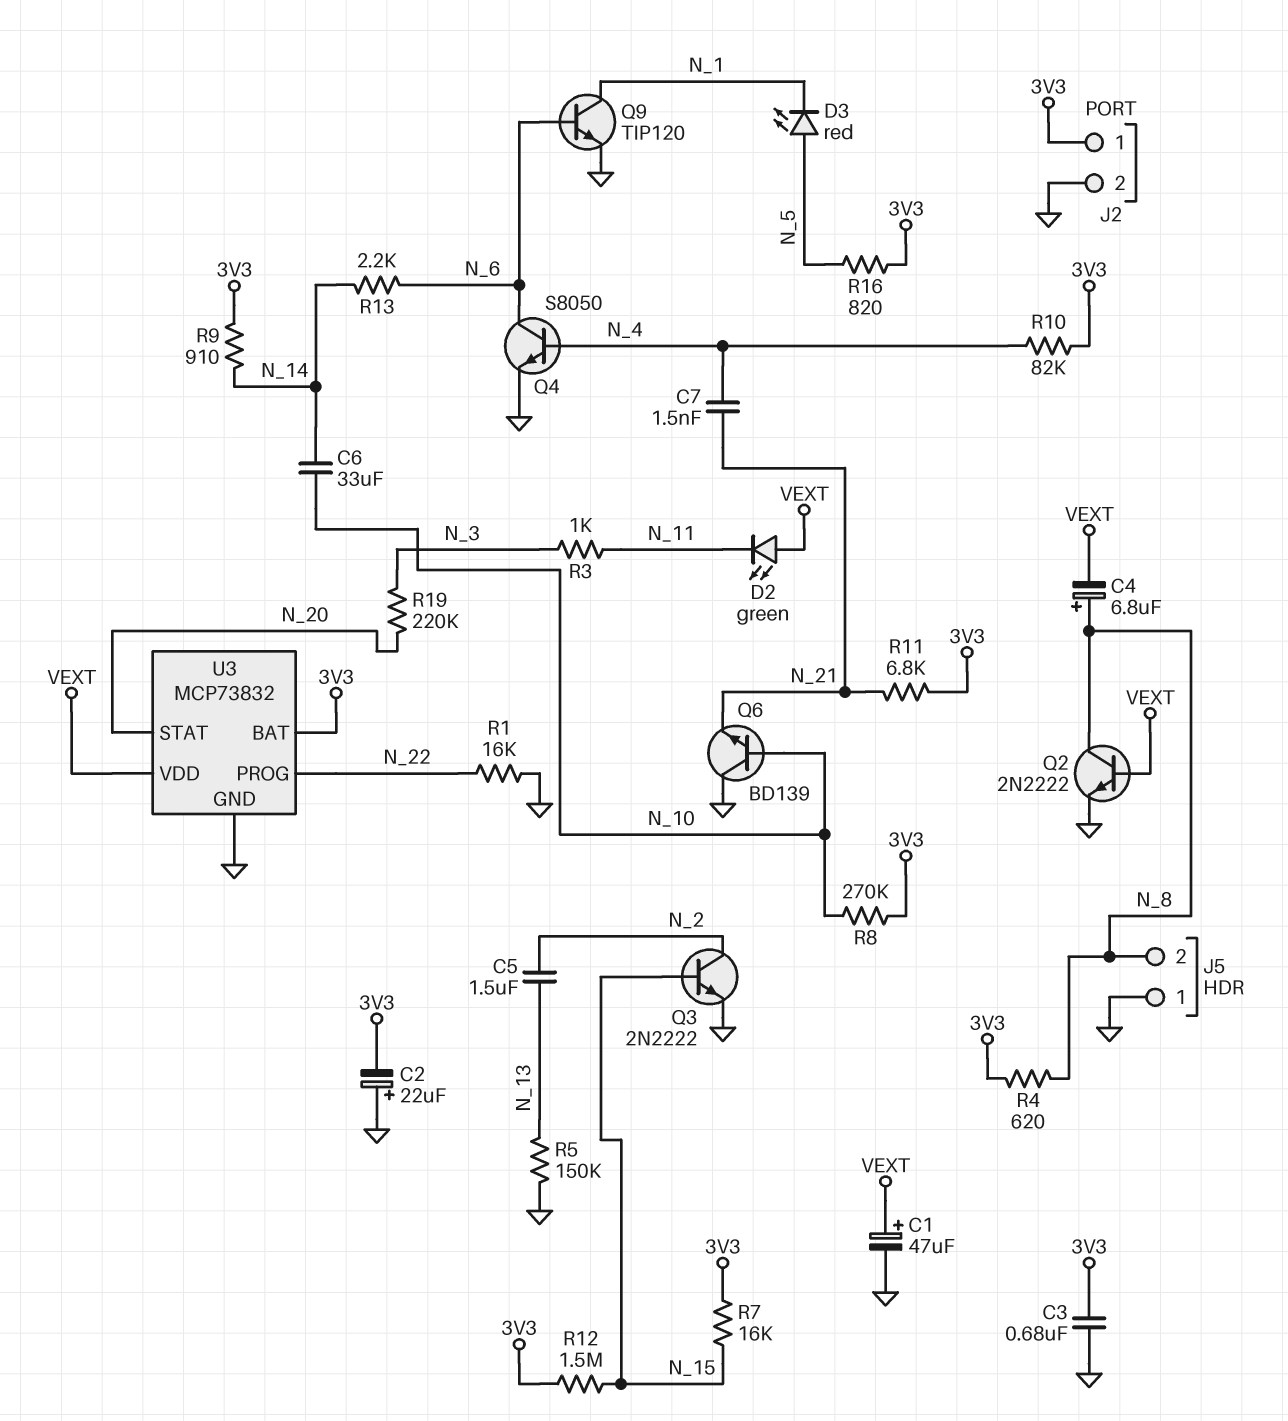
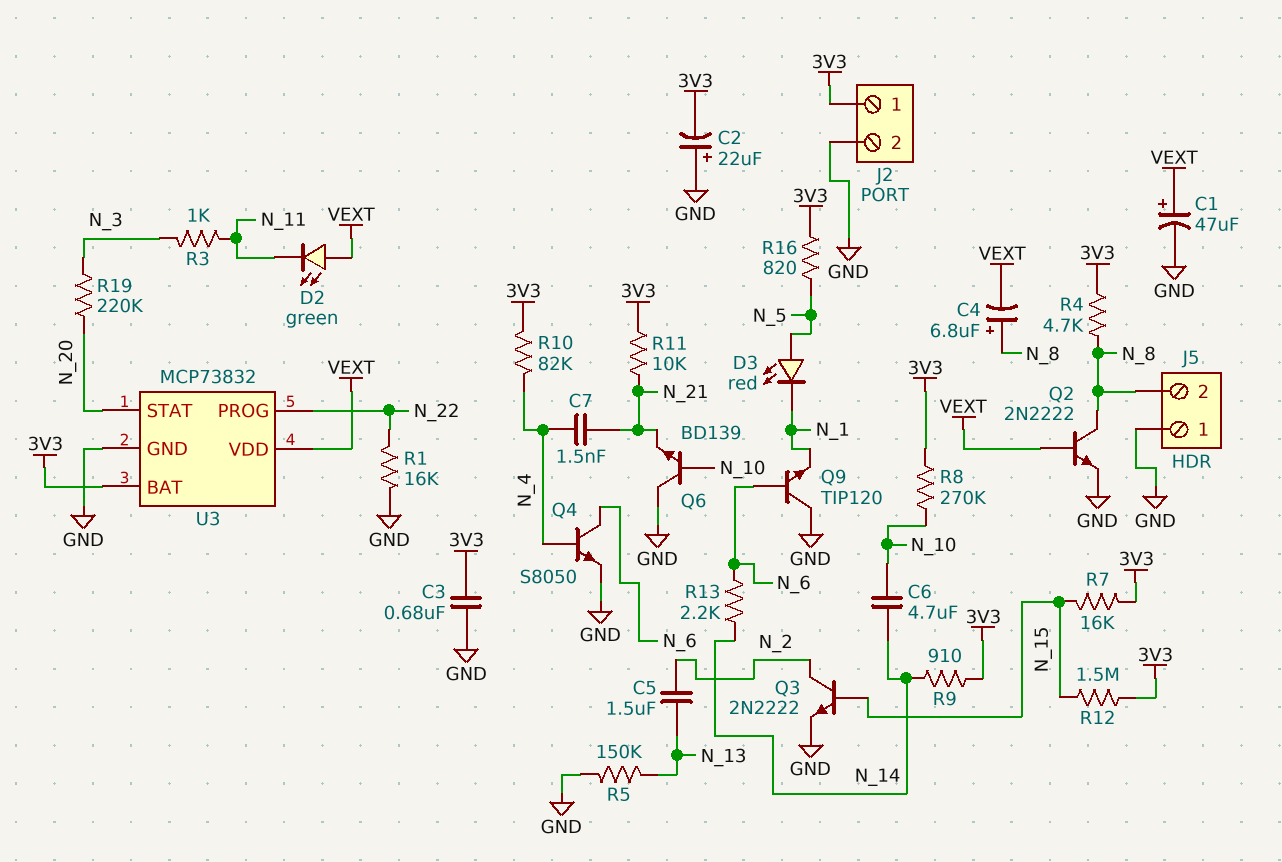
C6: 33uF (N_10, N_14) -> 4.7uF (N_10, N_14)
Q9: NPN TIP120 (B N_6, C N_1, E GND) -> NPN TIP120 (B N_6, C GND, E N_1)
R4: 620 (3V3, N_8) -> 4.7k (3V3, N_8)
R11: 6.8k (3V3, N_21) -> 10k (3V3, N_21)

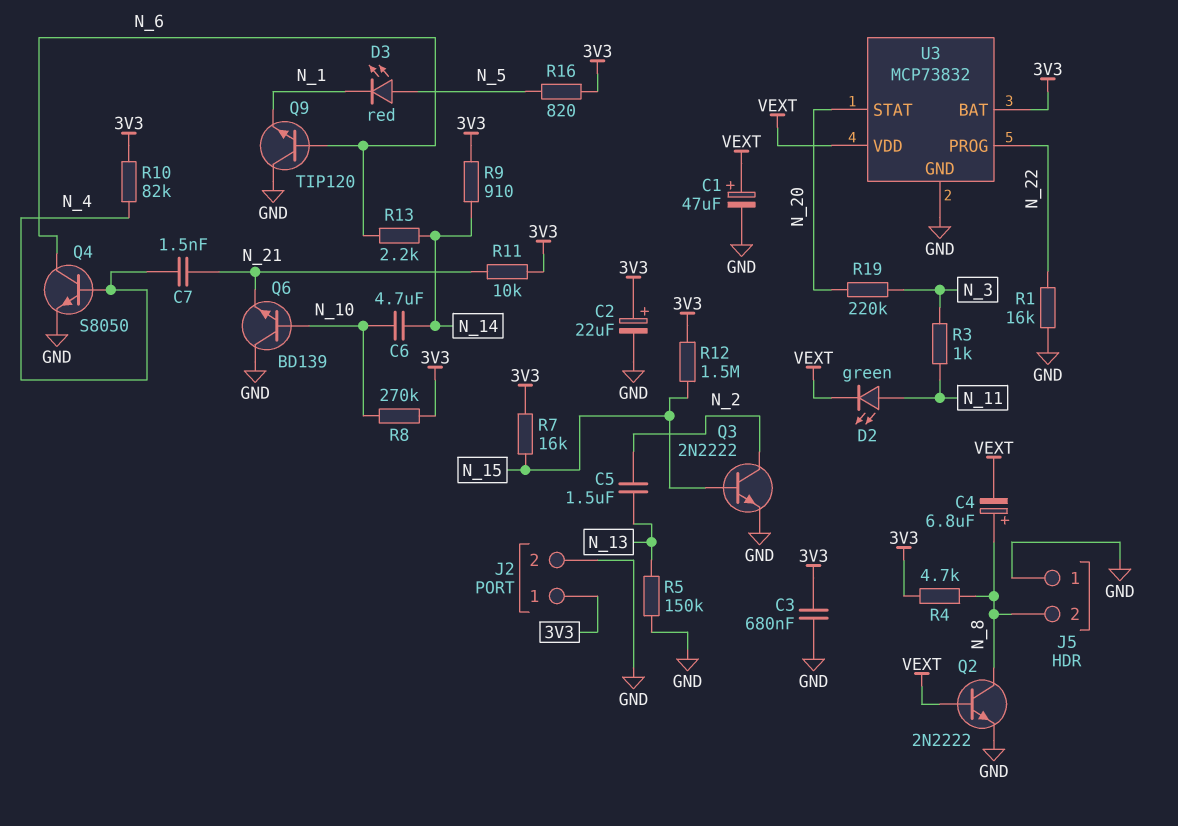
C2: 22uF (plus GND, minus 3V3) -> 22uF (plus 3V3, minus GND)
D2: LED green (A VEXT, K N_11) -> LED green (A N_11, K VEXT)

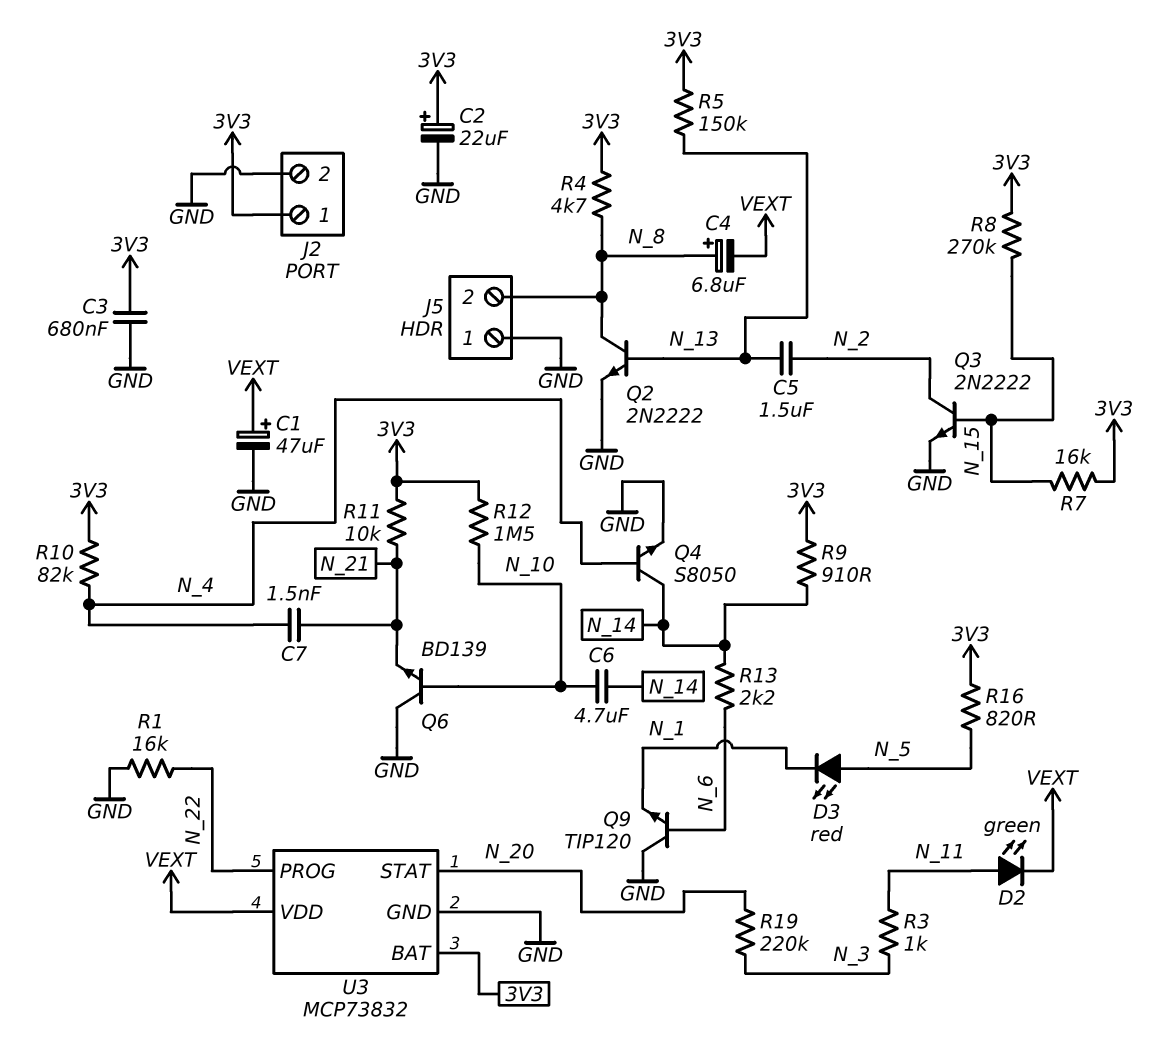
Q2: NPN 2N2222 (B VEXT, C N_8, E GND) -> NPN 2N2222 (B N_13, C N_8, E GND)
Q4: NPN S8050 (B N_4, C N_6, E GND) -> NPN S8050 (B N_4, C N_14, E GND)
R5: 150k (GND, N_13) -> 150k (3V3, N_13)
R8: 270k (3V3, N_10) -> 270k (3V3, N_15)
R12: 1.5M (3V3, N_15) -> 1.5M (3V3, N_10)

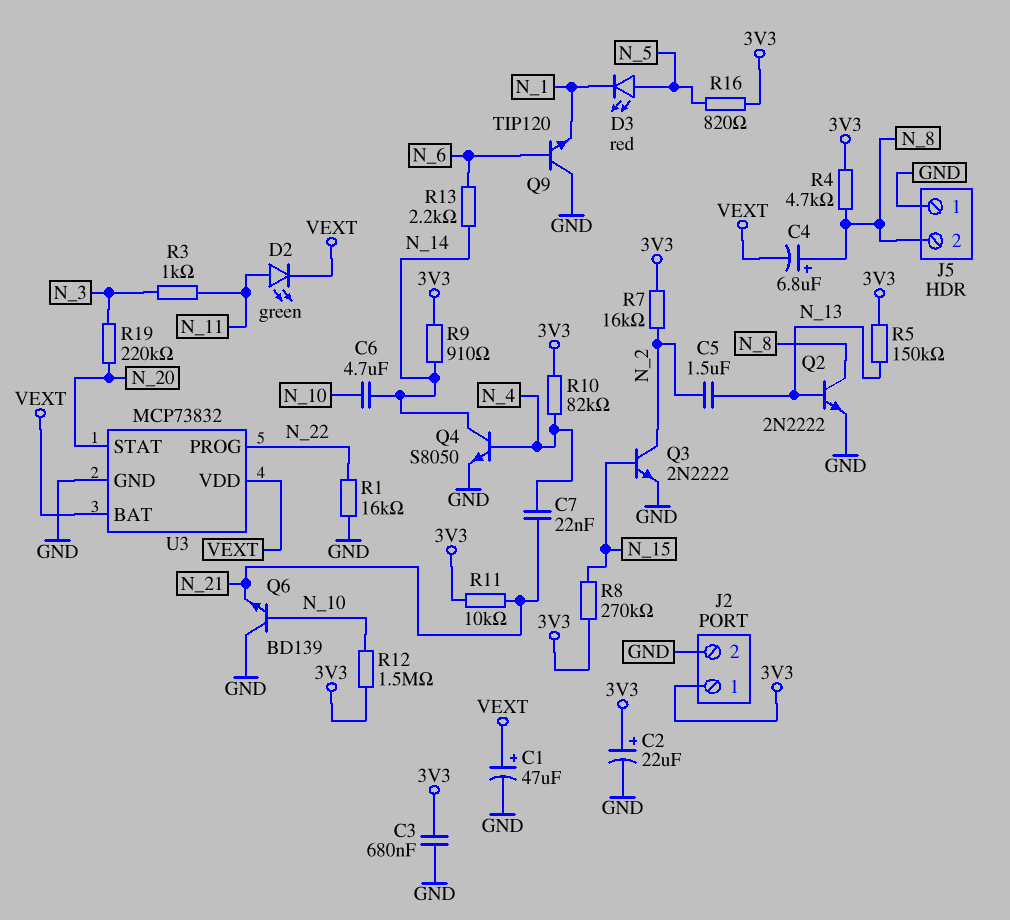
C7: 1.5nF (N_4, N_21) -> 22nF (N_4, N_21)
R7: 16k (3V3, N_15) -> 16k (3V3, N_2)
U3 pin BAT: 3V3 -> VEXT

